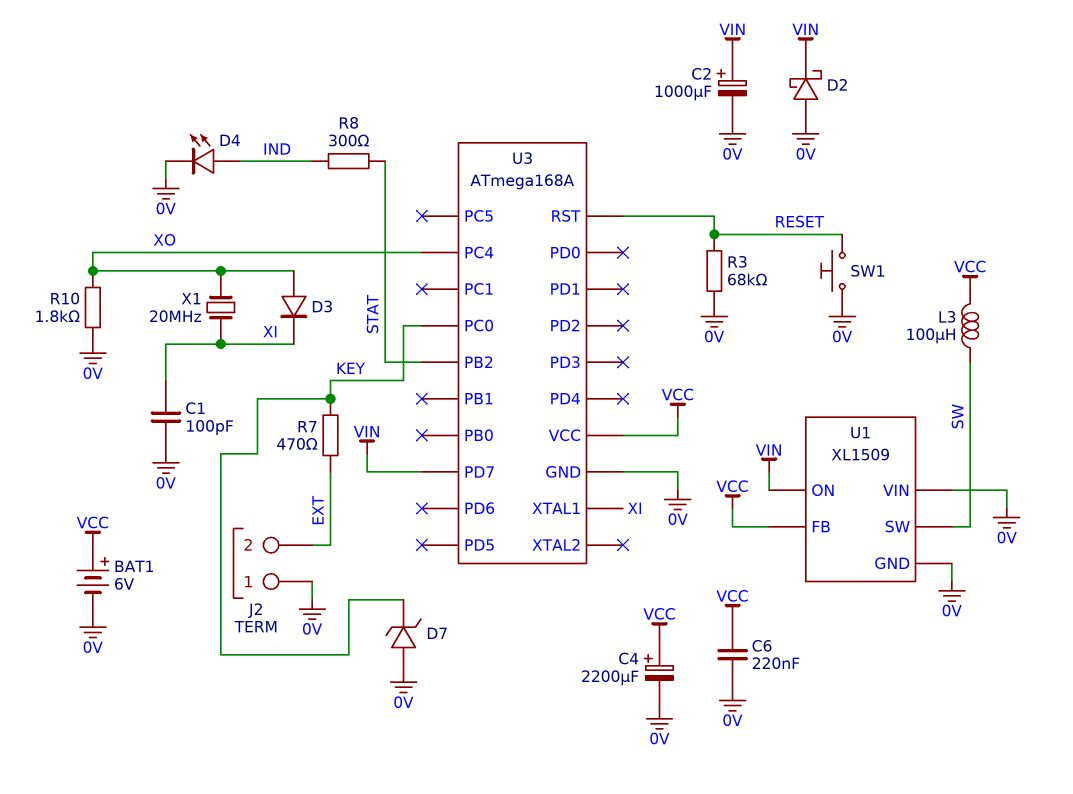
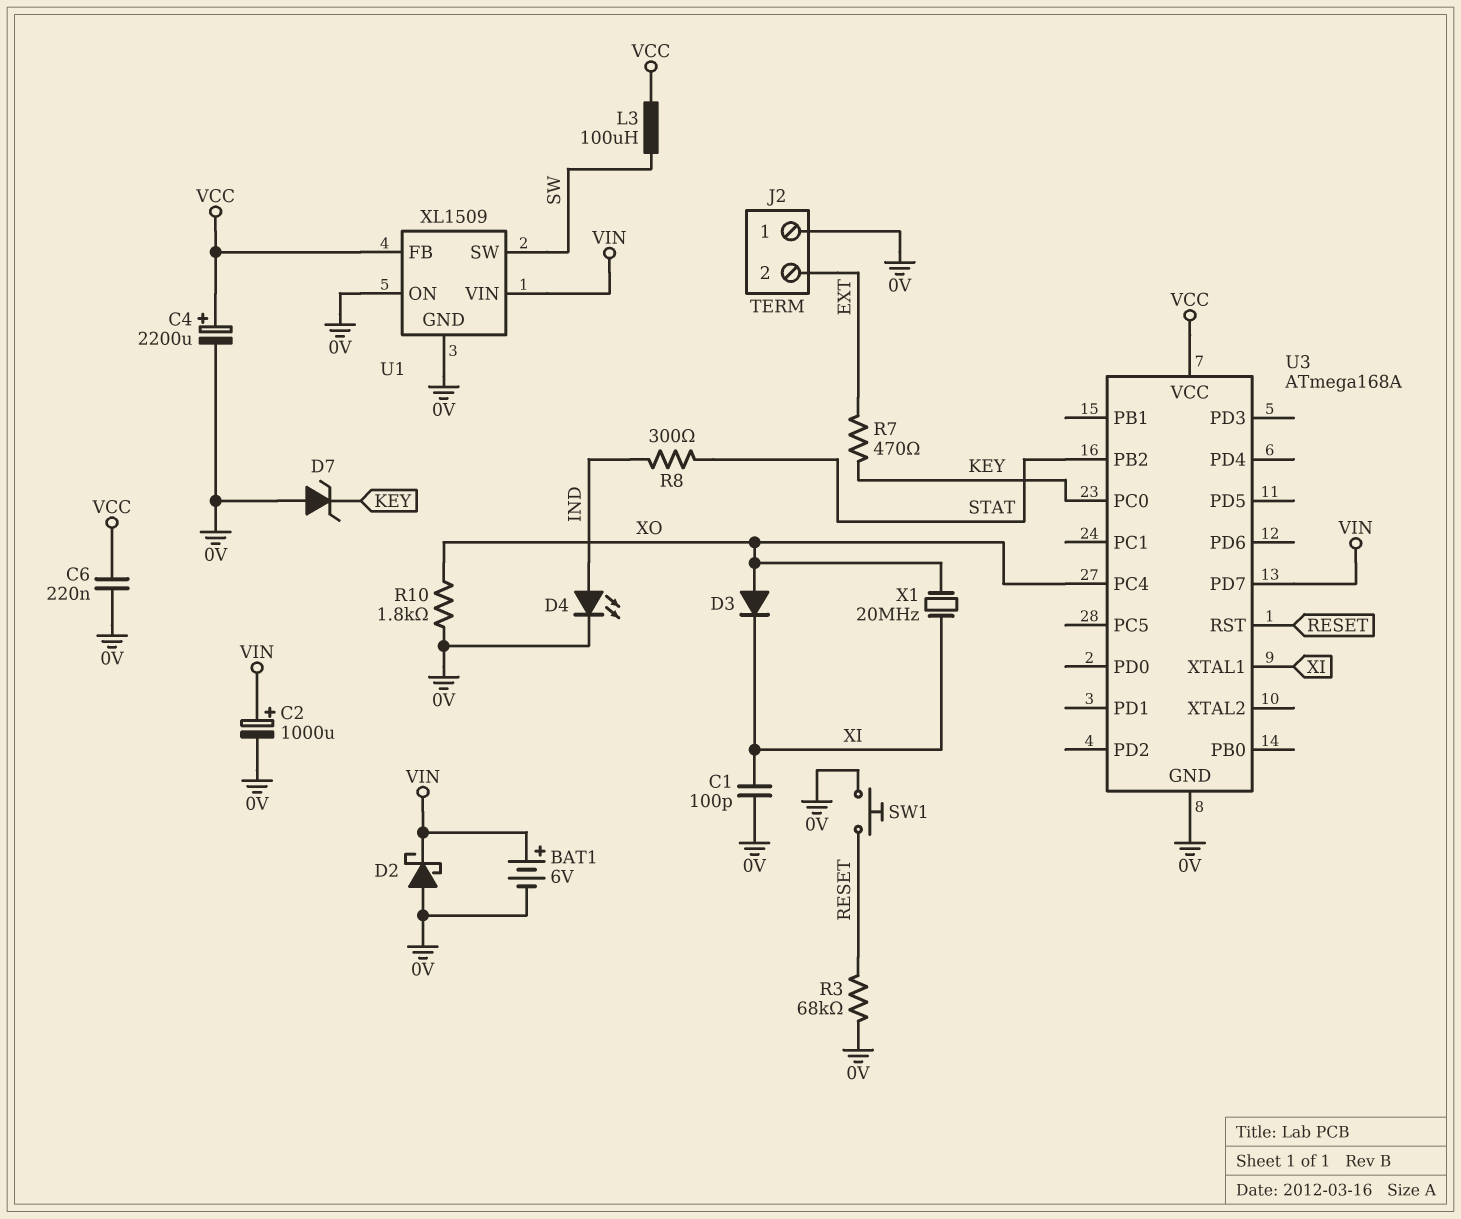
BAT1: 6V (plus VCC, minus 0V) -> 6V (plus VIN, minus 0V)
U1 pin ON: VIN -> 0V
U1 pin VIN: 0V -> VIN

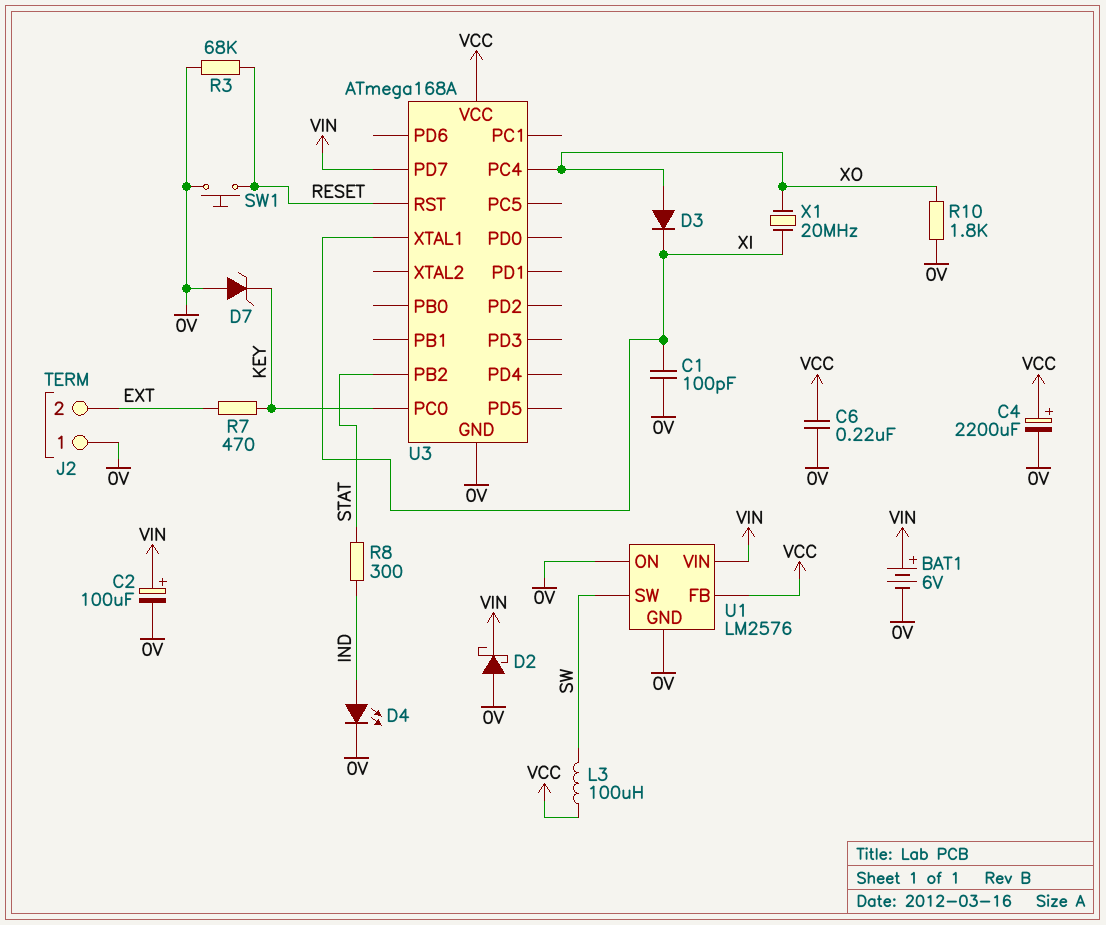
C2: 1000uF (plus VIN, minus 0V) -> 100uF (plus VIN, minus 0V)
U1: XL1509 -> LM2576

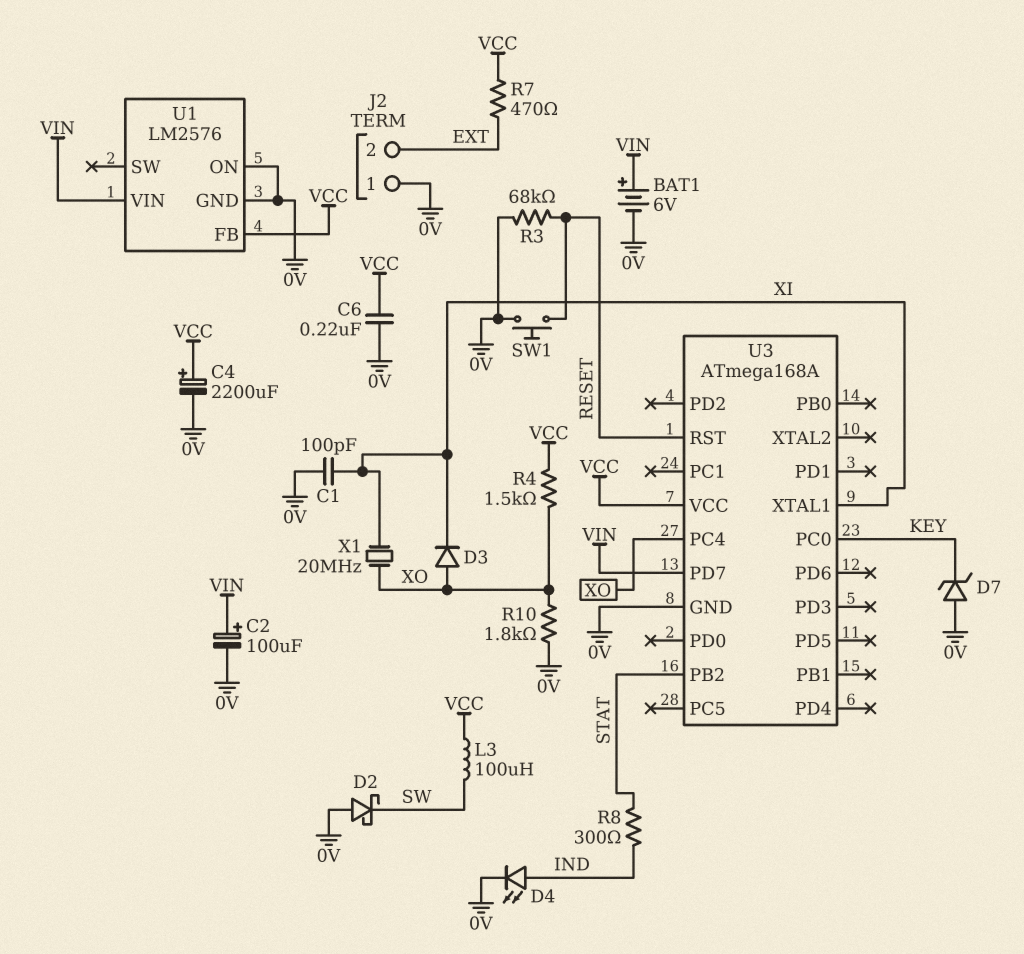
D2: schottky (A 0V, K VIN) -> schottky (A 0V, K SW)
R4: none -> 1.5k (VCC, XO)
R7: 470 (EXT, KEY) -> 470 (EXT, VCC)
U1 pin SW: SW -> none

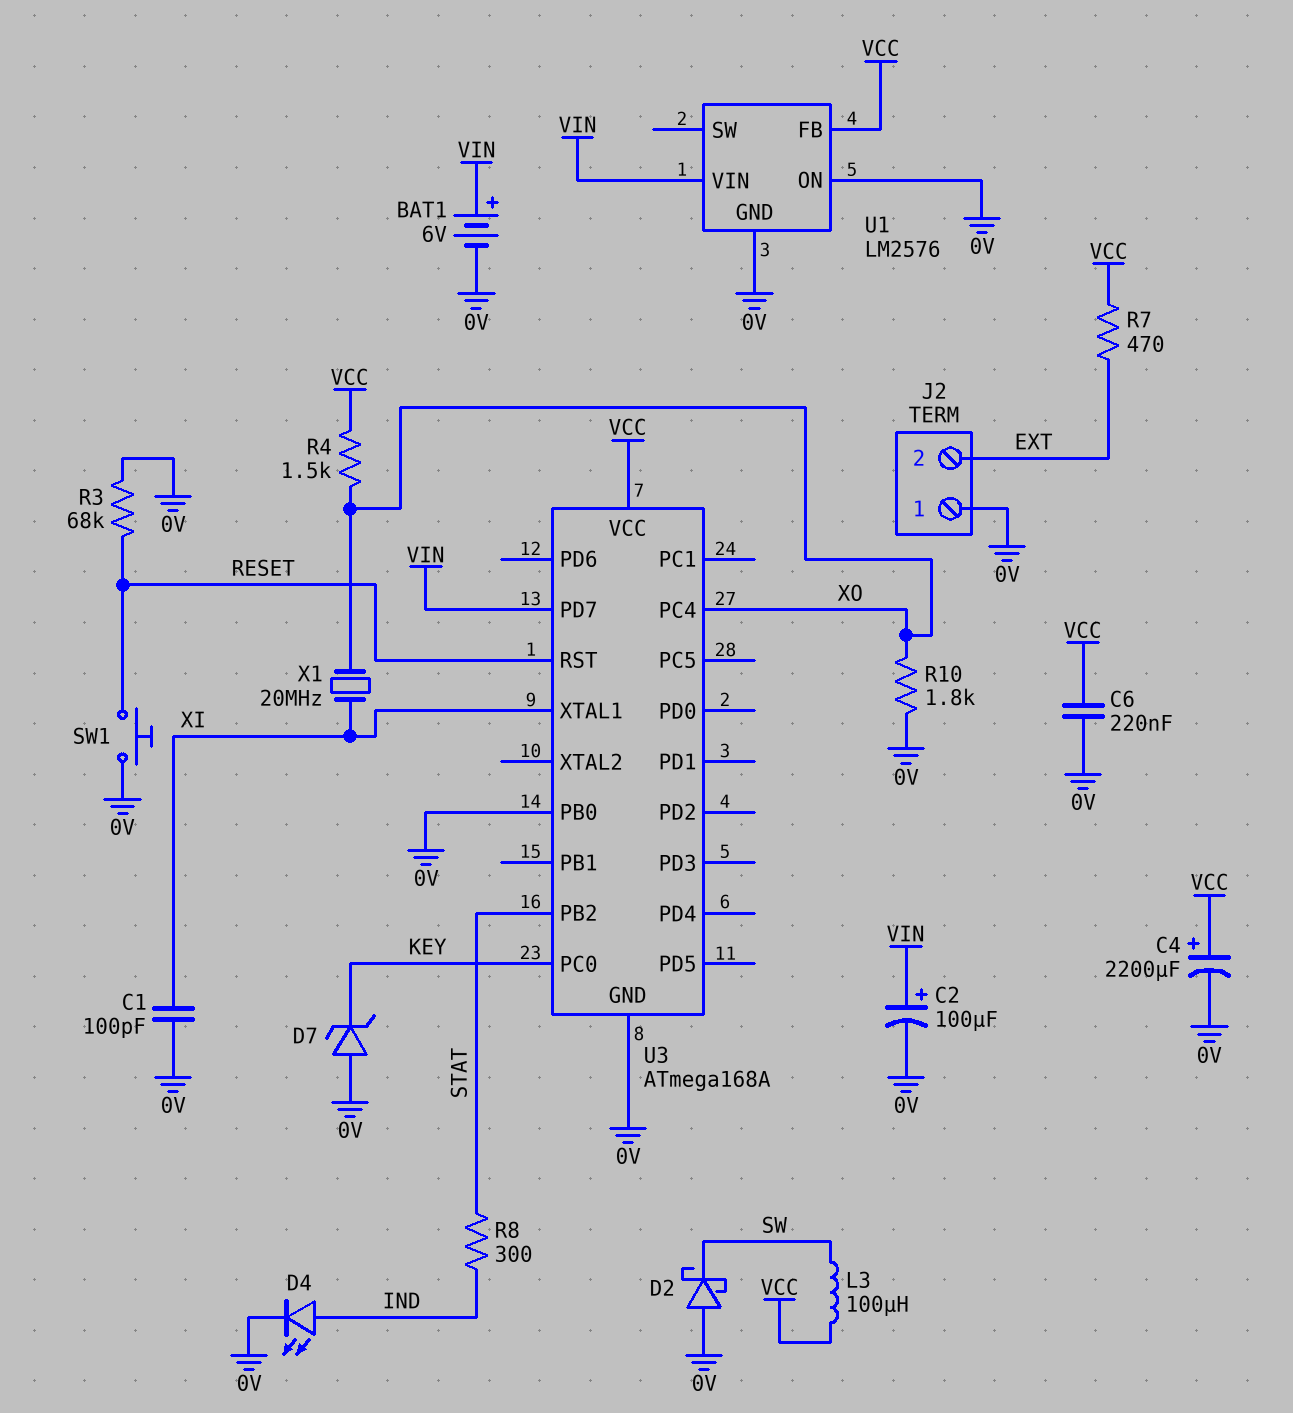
D3: diode (A XO, K XI) -> none
U3 pin PB0: none -> 0V

